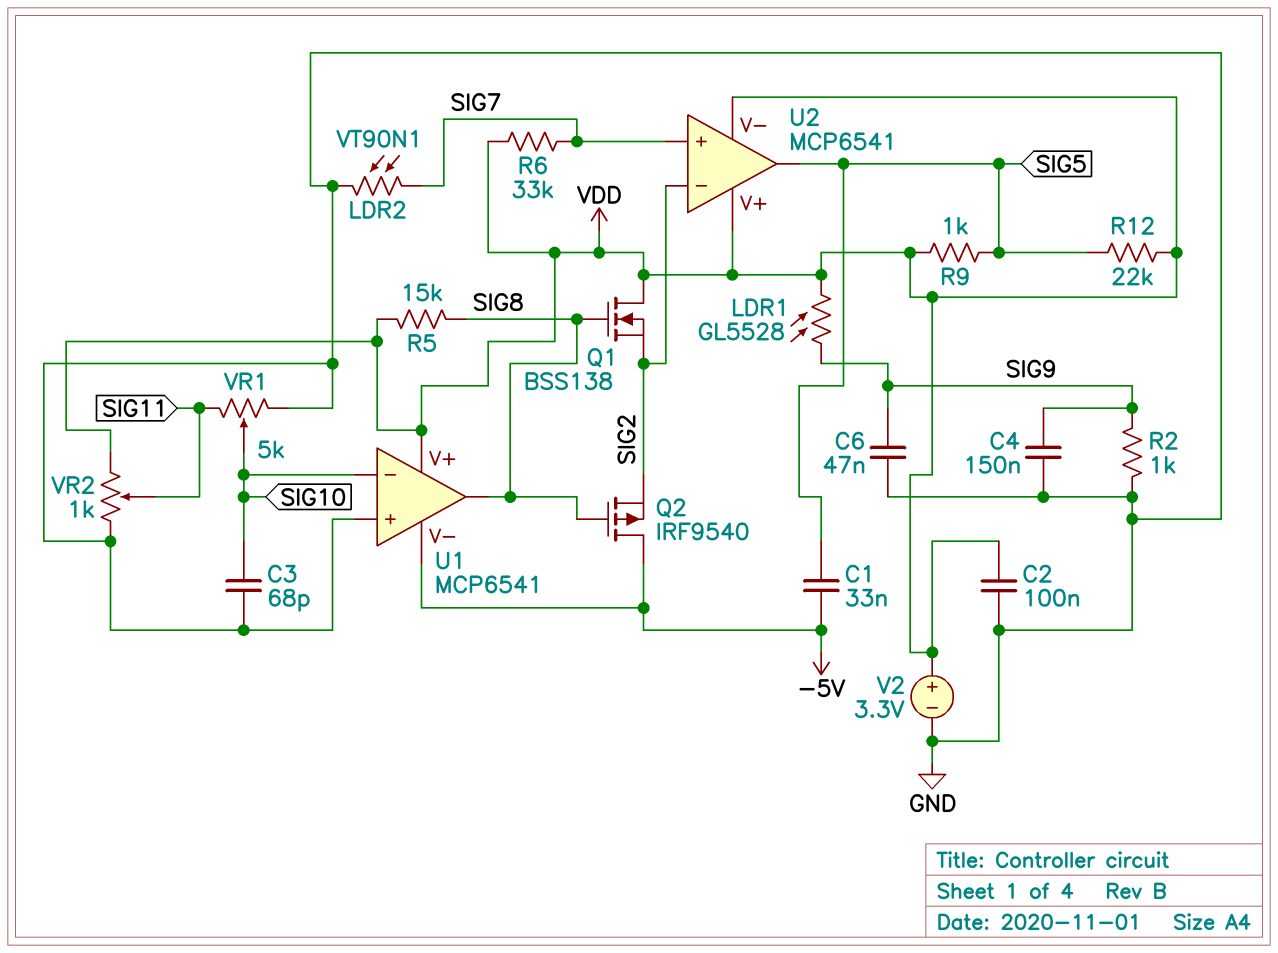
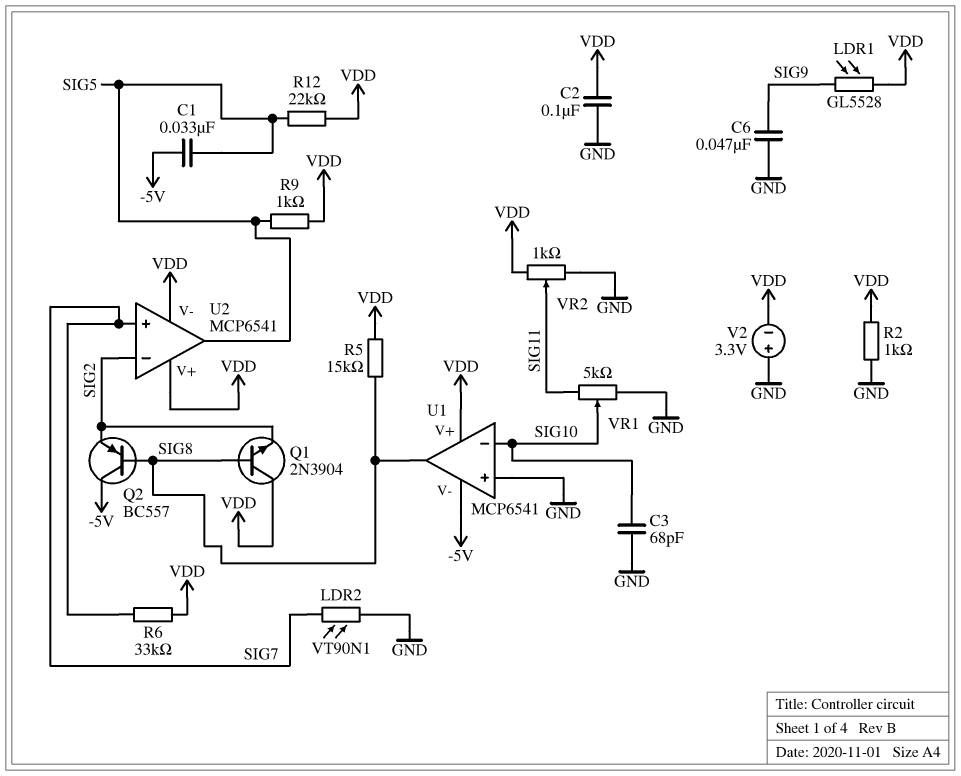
C4: 150nF (GND, SIG9) -> none
Q1: NMOS BSS138 (G SIG8, D VDD, S SIG2) -> NPN 2N3904 (B SIG8, C VDD, E SIG2)
Q2: PMOS IRF9540 (G SIG8, D -5V, S SIG2) -> PNP BC557 (B SIG8, C -5V, E SIG2)
R2: 1k (GND, SIG9) -> 1k (GND, VDD)
V2: 3.3V (plus VDD, minus GND) -> 3.3V (plus GND, minus VDD)

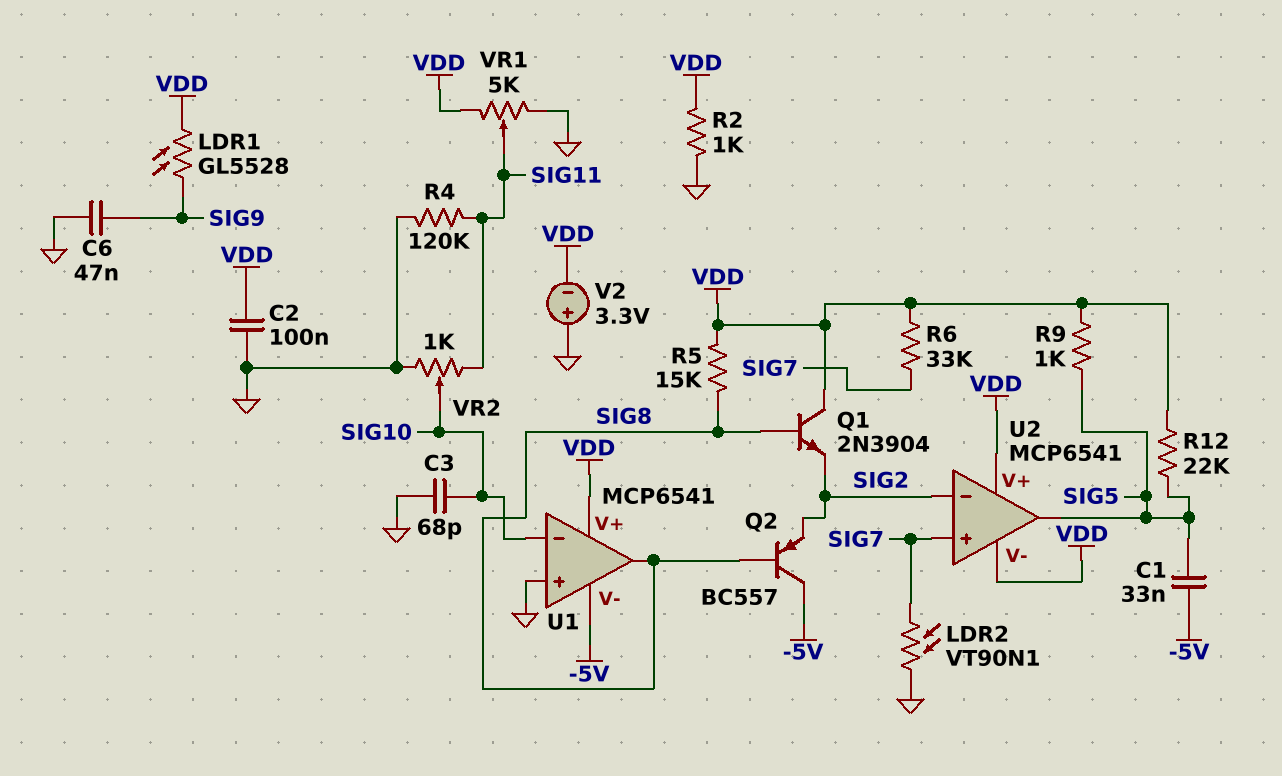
R4: none -> 120k (GND, SIG11)
VR1: 5k (GND, SIG11, wiper SIG10) -> 5k (GND, VDD, wiper SIG11)
VR2: 1k (GND, VDD, wiper SIG11) -> 1k (GND, SIG11, wiper SIG10)

